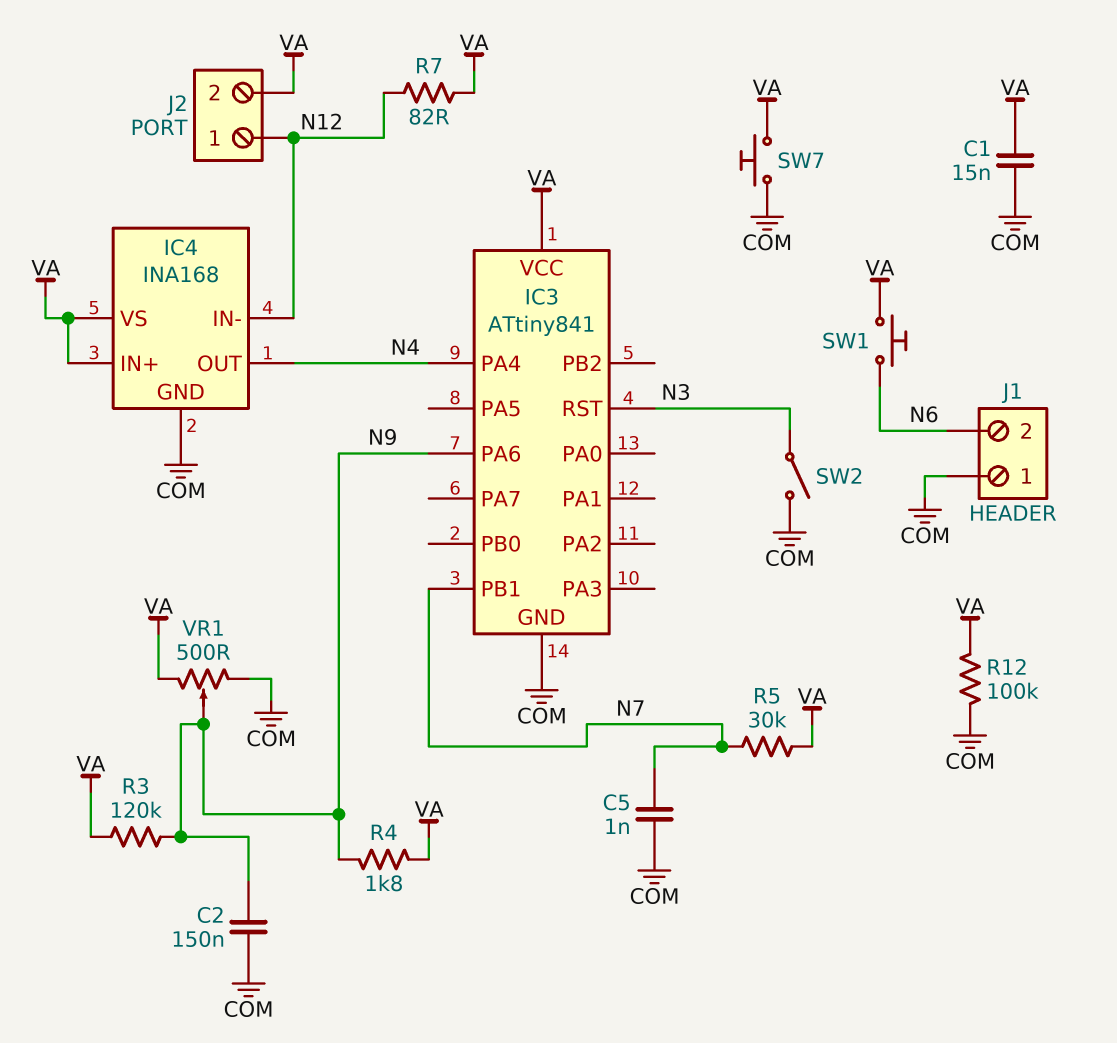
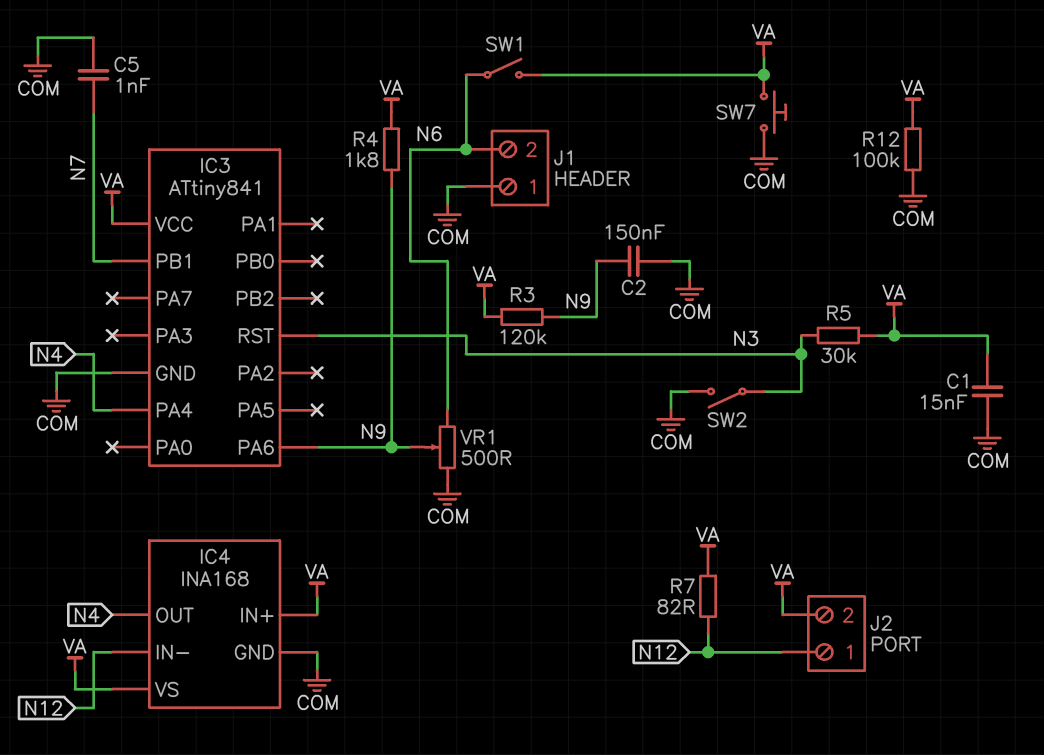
R5: 30k (N7, VA) -> 30k (N3, VA)
SW1: button (N6, VA) -> switch (N6, VA)
VR1: 500 (COM, VA, wiper N9) -> 500 (COM, N6, wiper N9)

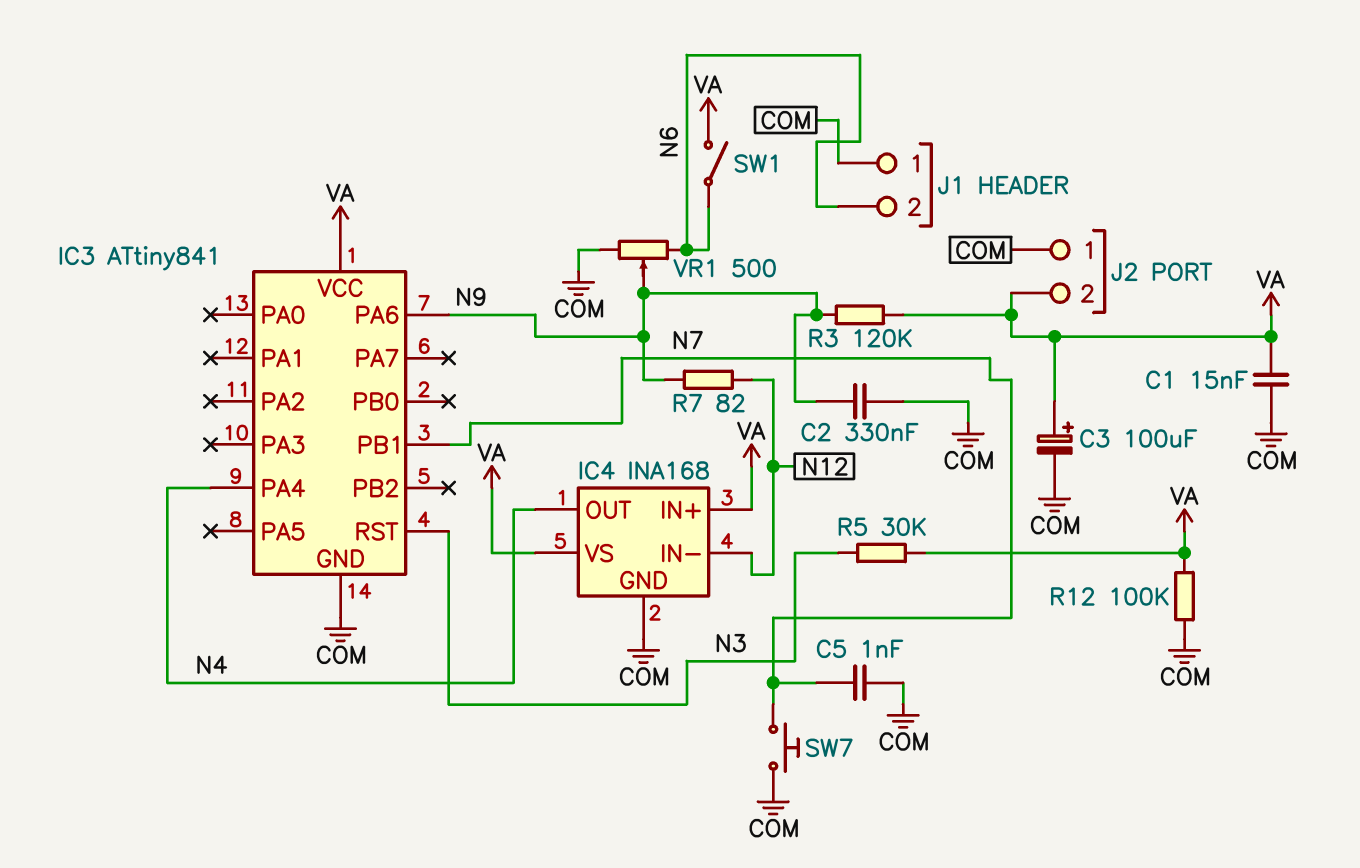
C2: 150nF (COM, N9) -> 330nF (COM, N9)
C3: none -> 100uF (plus VA, minus COM)
J2 pin 1: N12 -> COM
R4: 1.8k (N9, VA) -> none
R7: 82 (N12, VA) -> 82 (N9, N12)
SW2: switch (COM, N3) -> none
SW7: button (COM, VA) -> button (COM, N7)

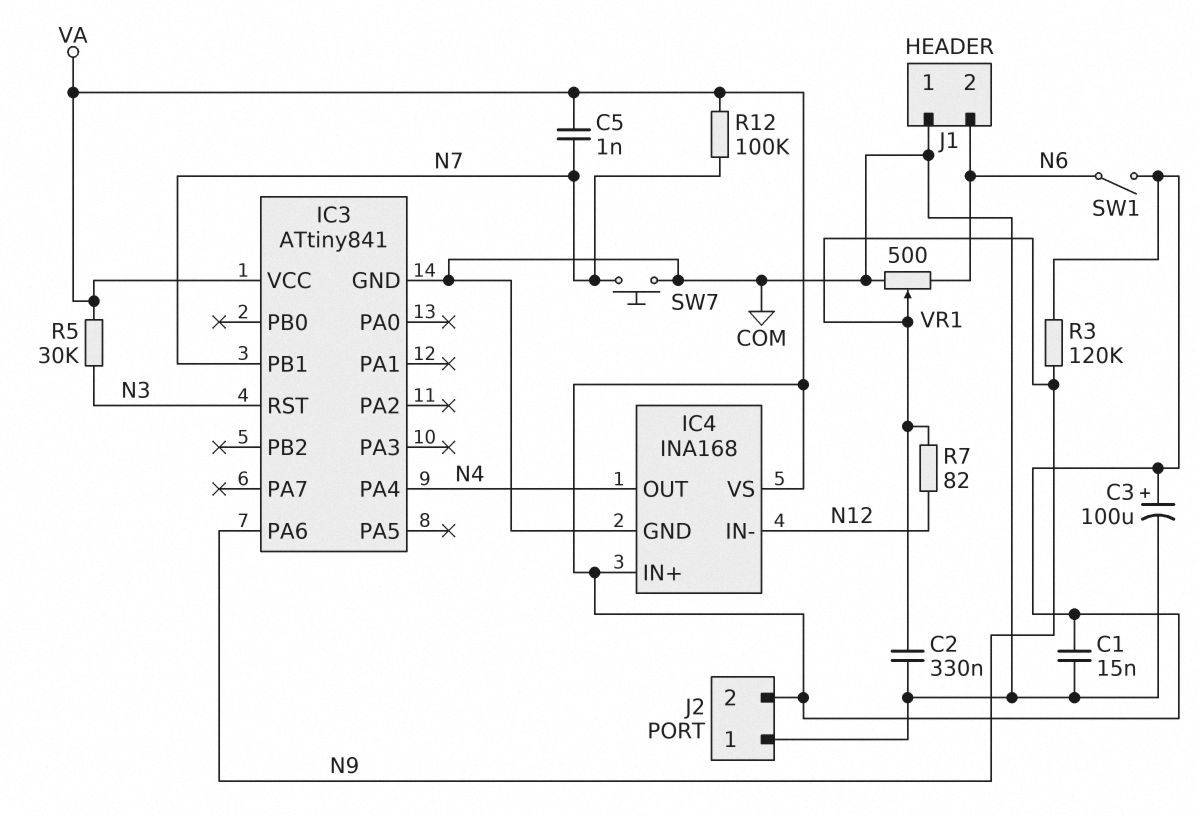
C5: 1nF (COM, N7) -> 1nF (N7, VA)
R12: 100k (COM, VA) -> 100k (N7, VA)

